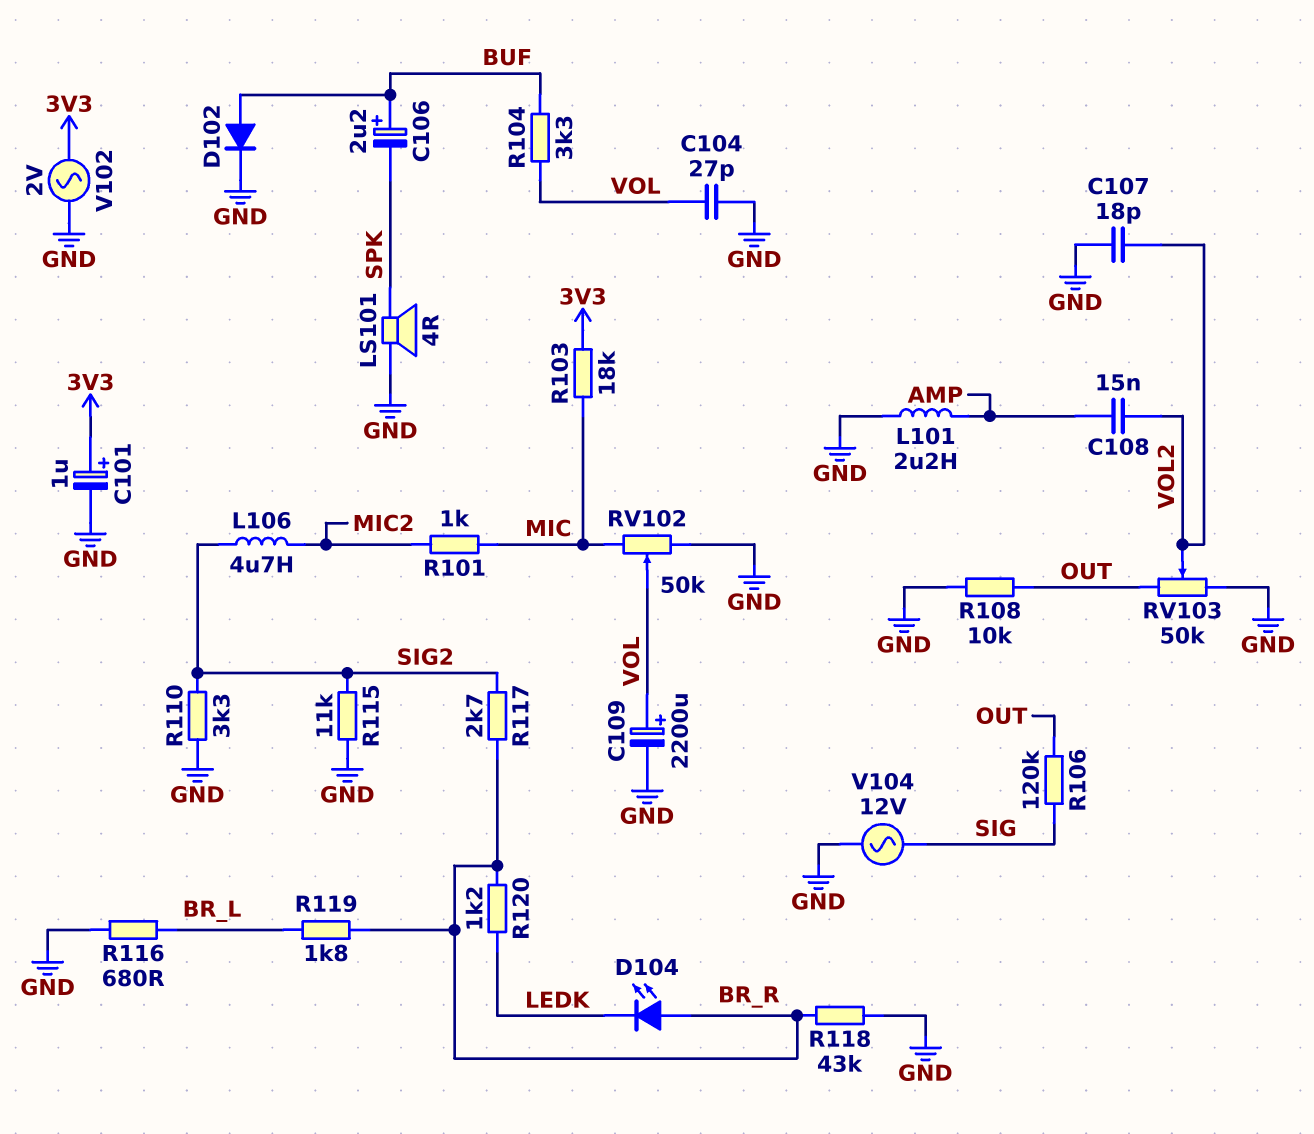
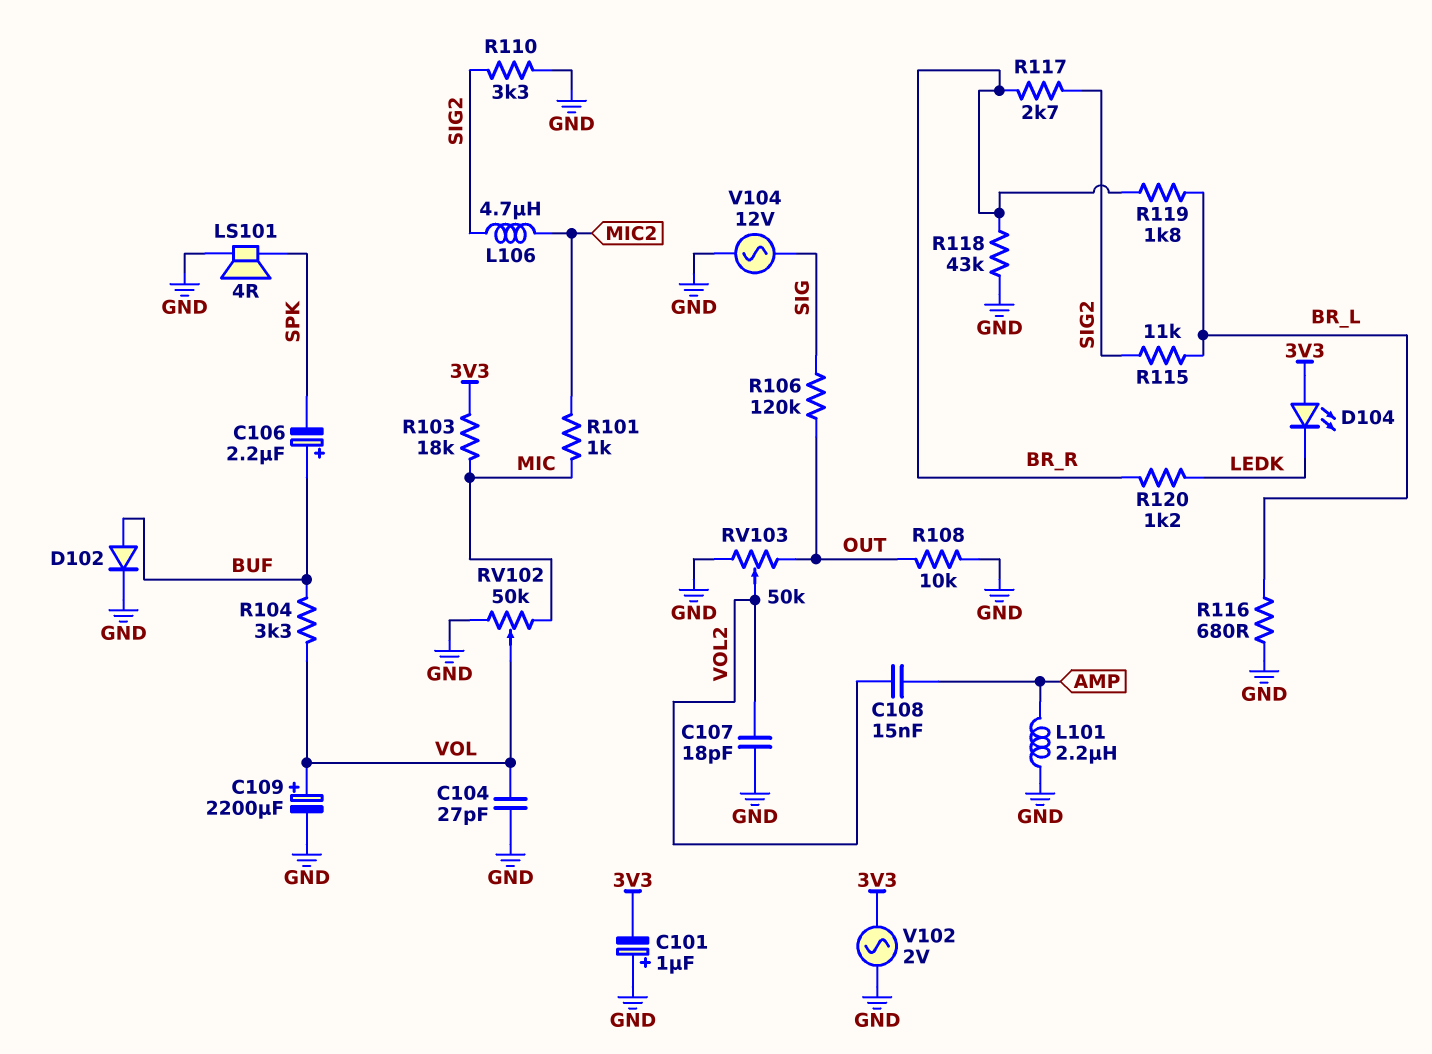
C101: 1uF (plus 3V3, minus GND) -> 1uF (plus GND, minus 3V3)
D104: LED (A BR_R, K LEDK) -> LED (A 3V3, K LEDK)
R115: 11k (GND, SIG2) -> 11k (BR_L, SIG2)

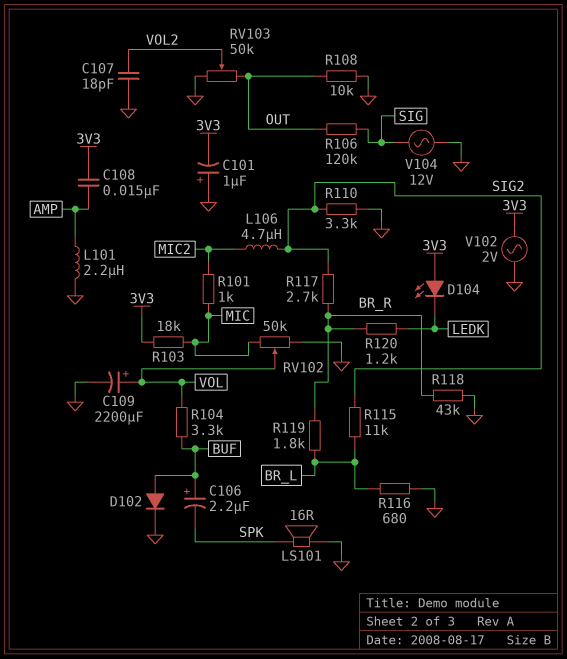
C104: 27pF (GND, VOL) -> none
C108: 15nF (AMP, VOL2) -> 15nF (3V3, AMP)
LS101: speaker 4R (GND, SPK) -> speaker 16R (GND, SPK)

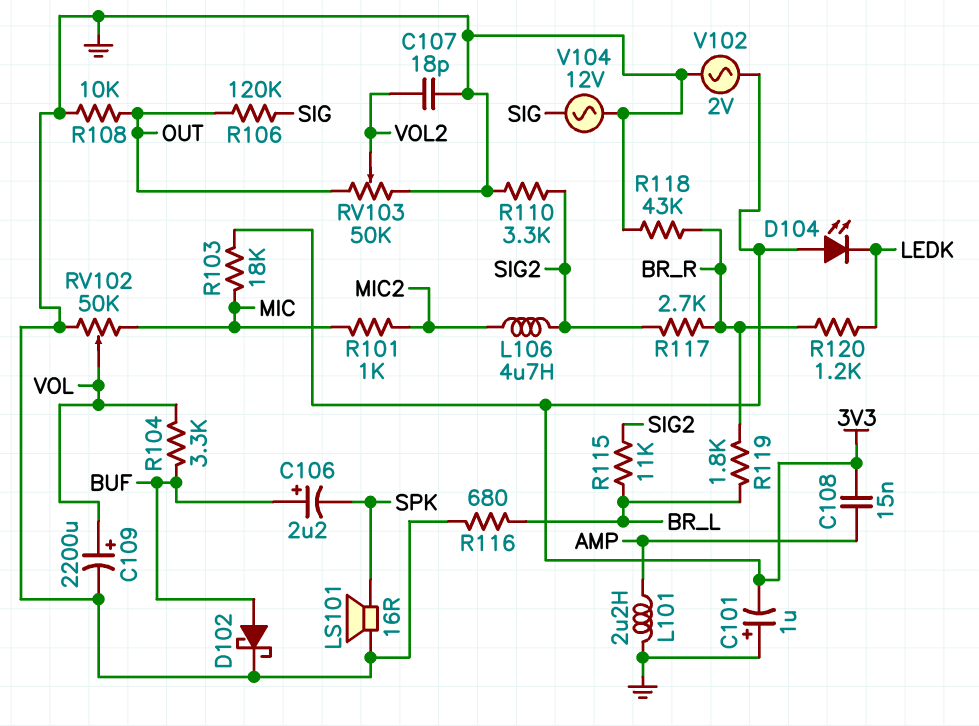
D102: diode (A BUF, K GND) -> schottky (A BUF, K GND)

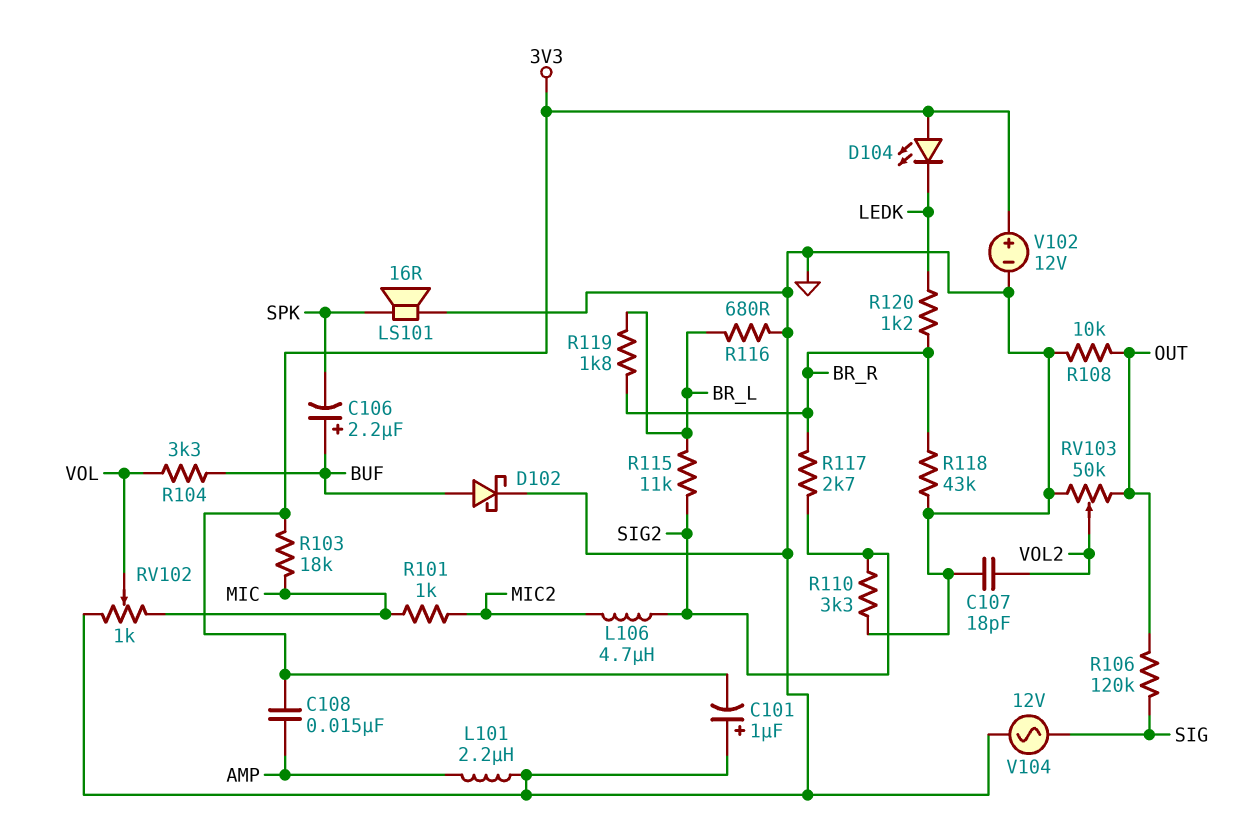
C109: 2200uF (plus VOL, minus GND) -> none
RV102: 50k (GND, MIC, wiper VOL) -> 1k (GND, MIC, wiper VOL)
V102: AC 2V (3V3, GND) -> 12V (plus 3V3, minus GND)

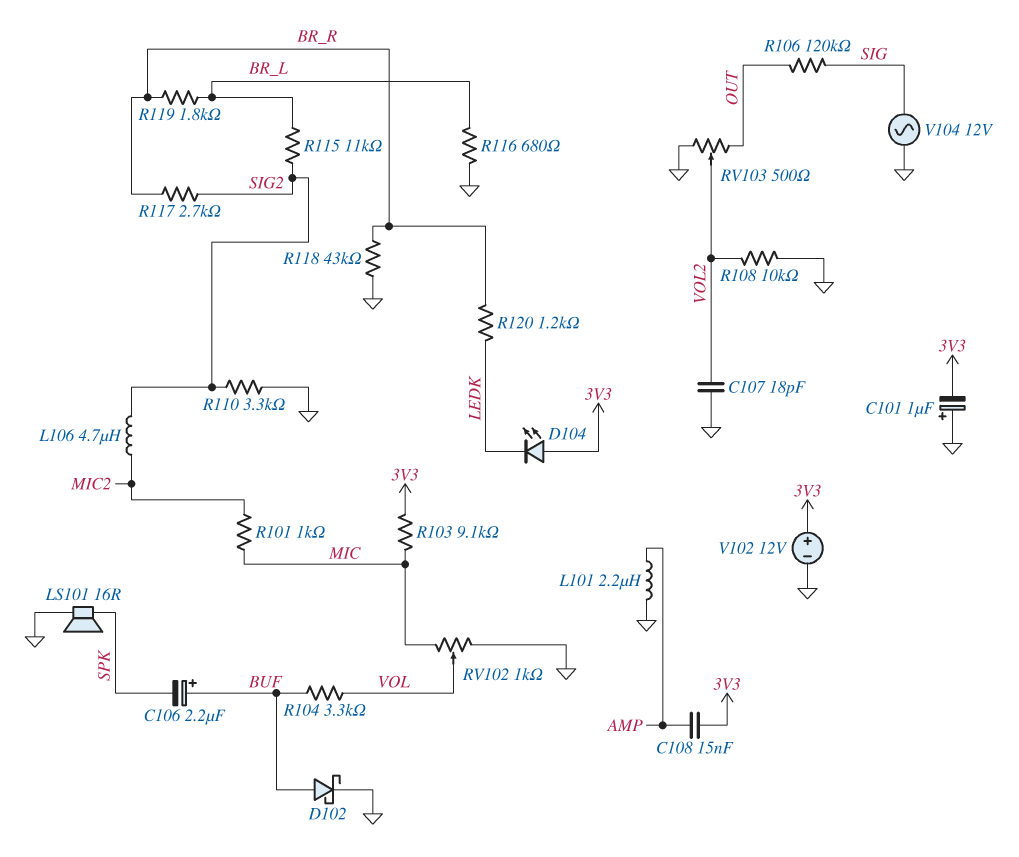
R103: 18k (3V3, MIC) -> 9.1k (3V3, MIC)
R108: 10k (GND, OUT) -> 10k (GND, VOL2)
RV103: 50k (GND, OUT, wiper VOL2) -> 500 (GND, OUT, wiper VOL2)

